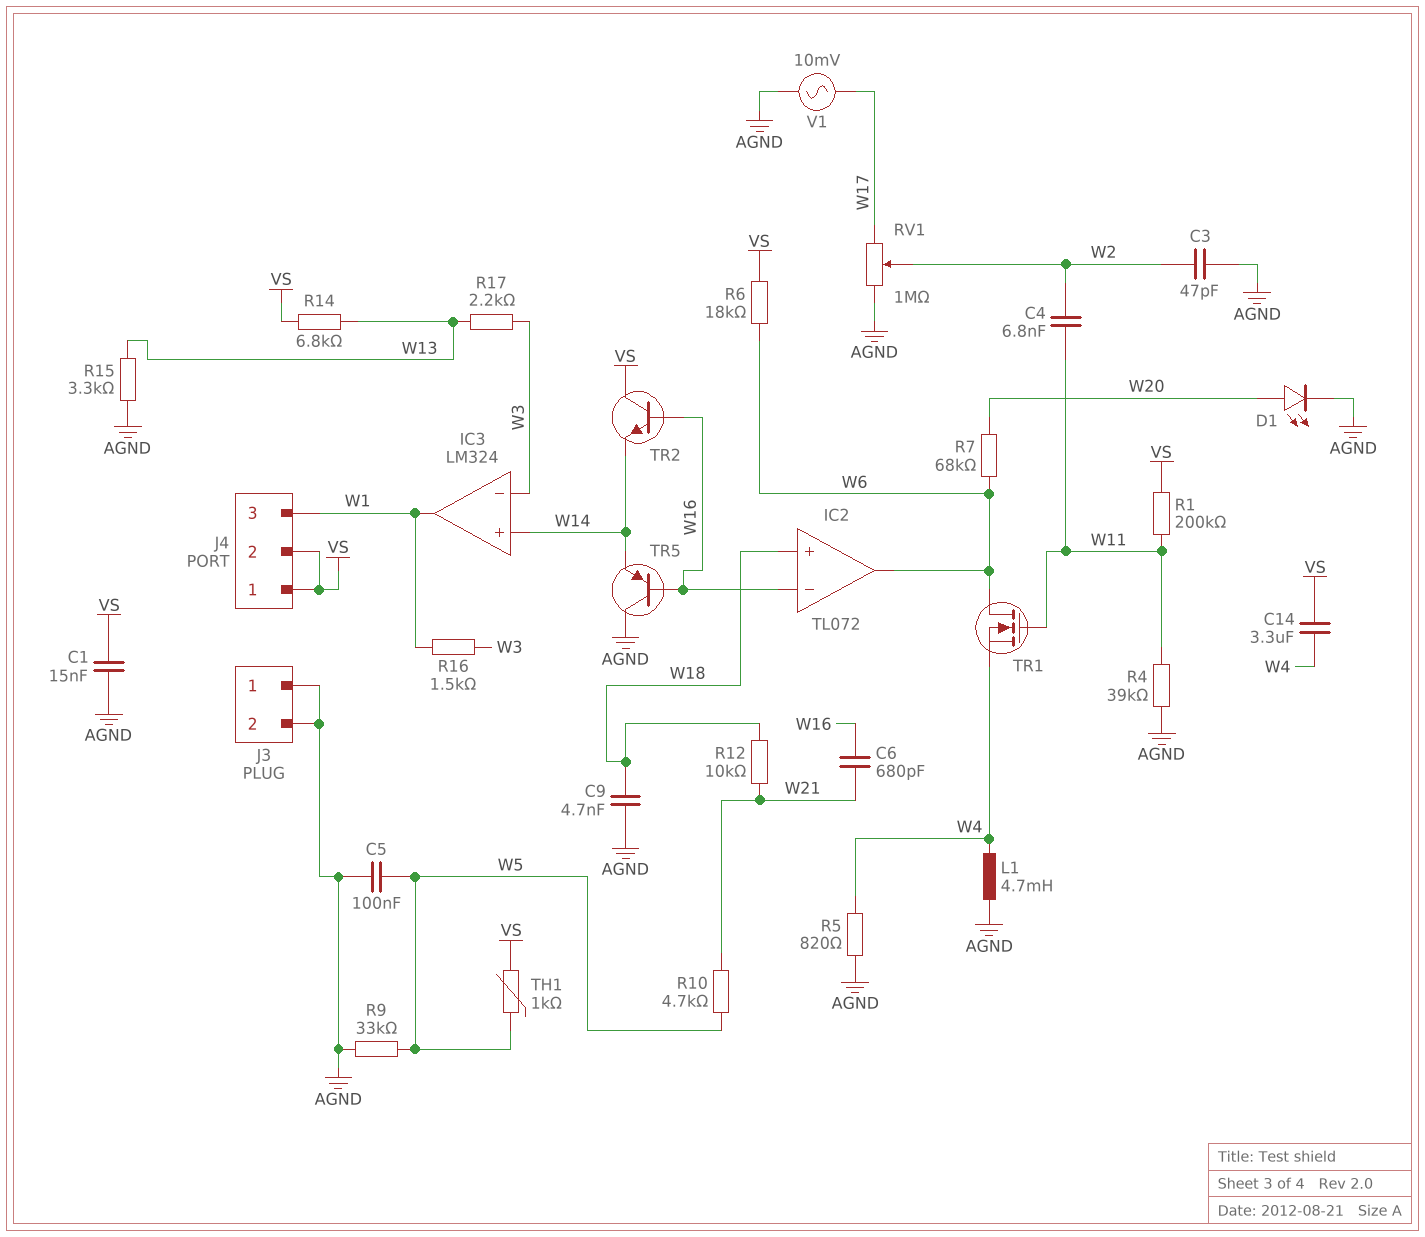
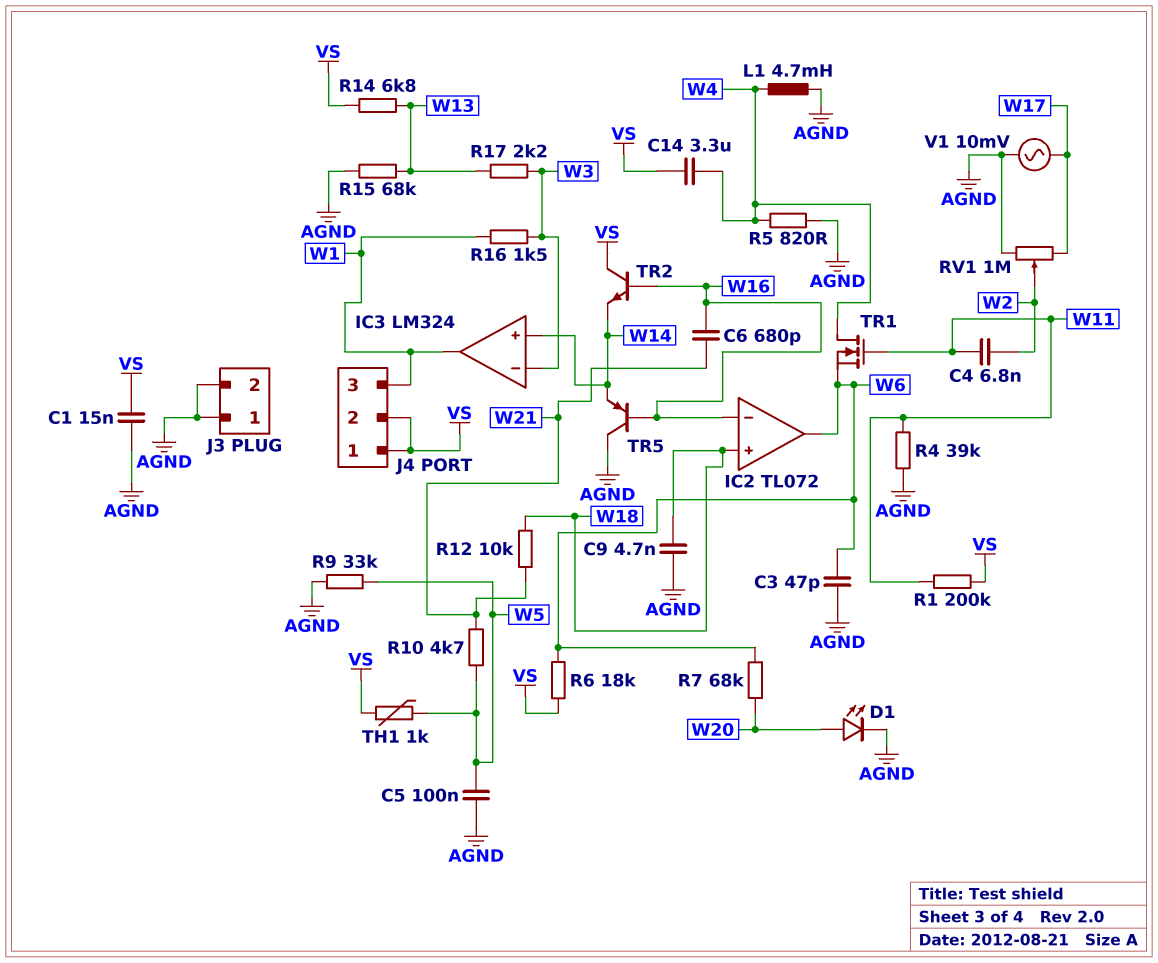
C3: 47pF (AGND, W2) -> 47pF (AGND, W6)
R15: 3.3k (AGND, W13) -> 68k (AGND, W13)
TR1: NMOS (G W11, D W6, S W4) -> NMOS (G W11, D W4, S W6)

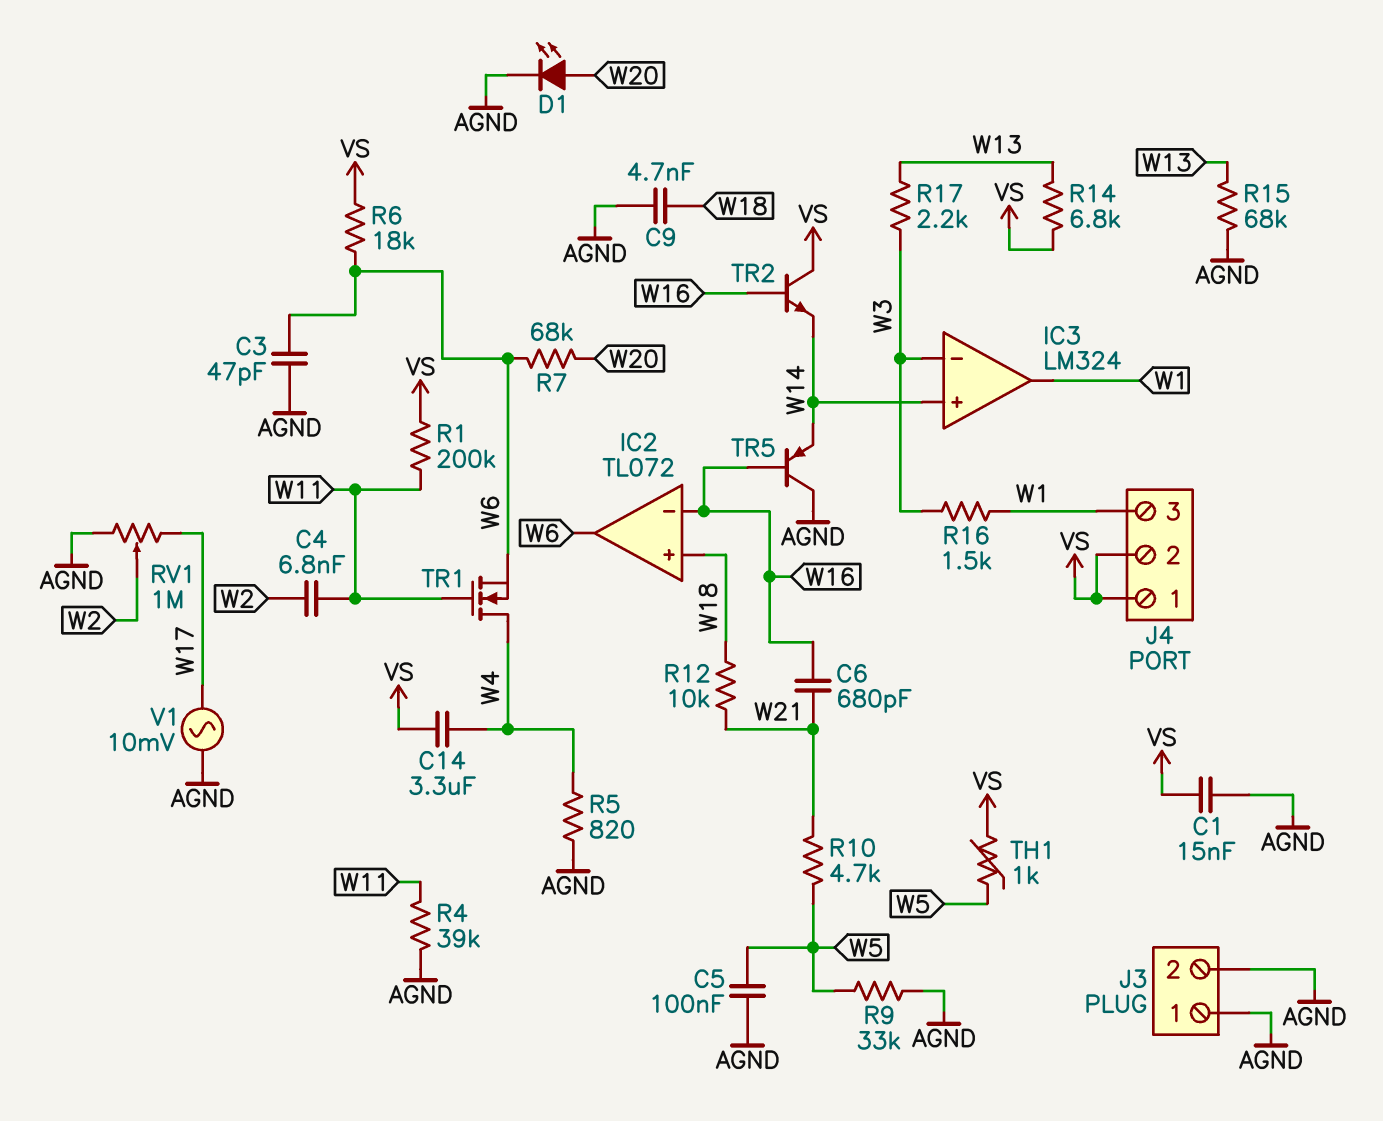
L1: 4.7mH (AGND, W4) -> none

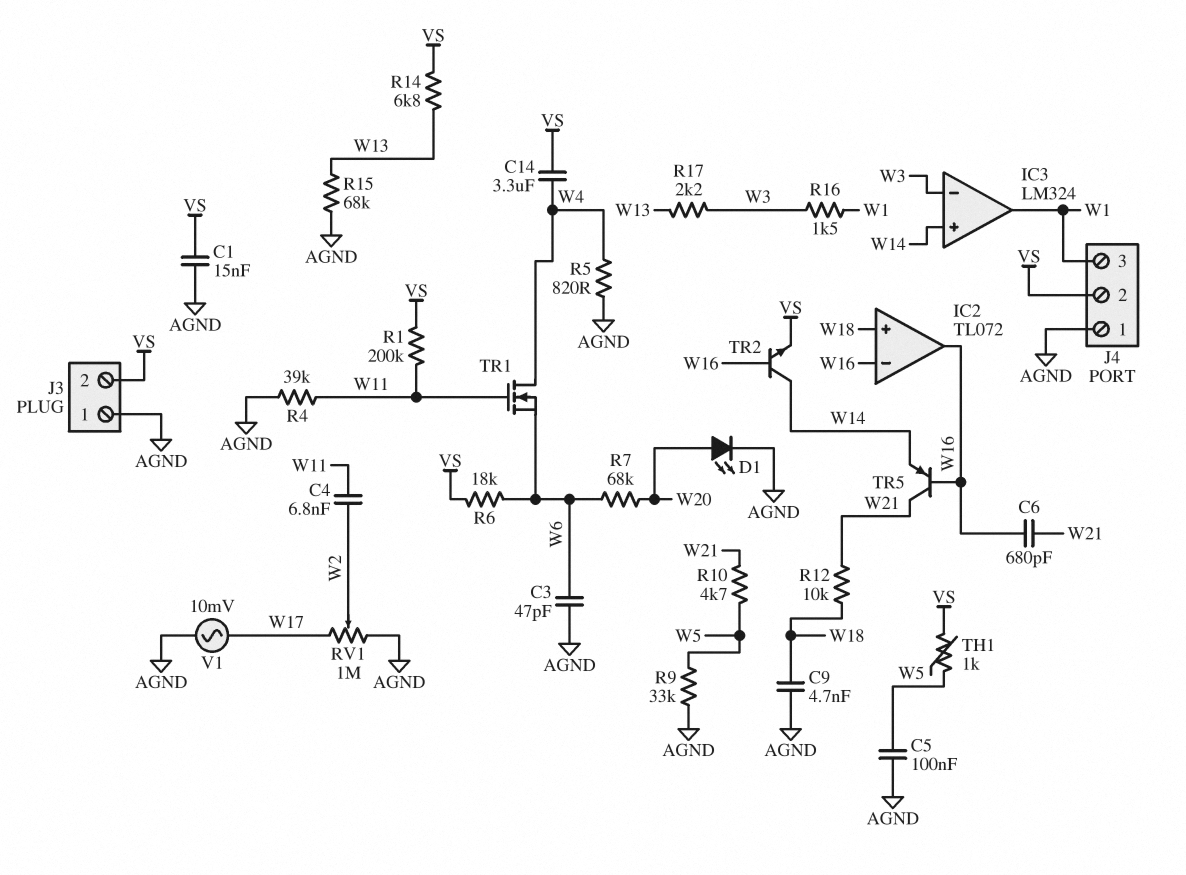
IC2 pin out: W6 -> W16
J3 pin 2: AGND -> VS
J4 pin 1: VS -> AGND
TR2: NPN (B W16, C VS, E W14) -> NPN (B W16, C W14, E VS)
TR5: PNP (B W16, C AGND, E W14) -> PNP (B W16, C W21, E W14)

